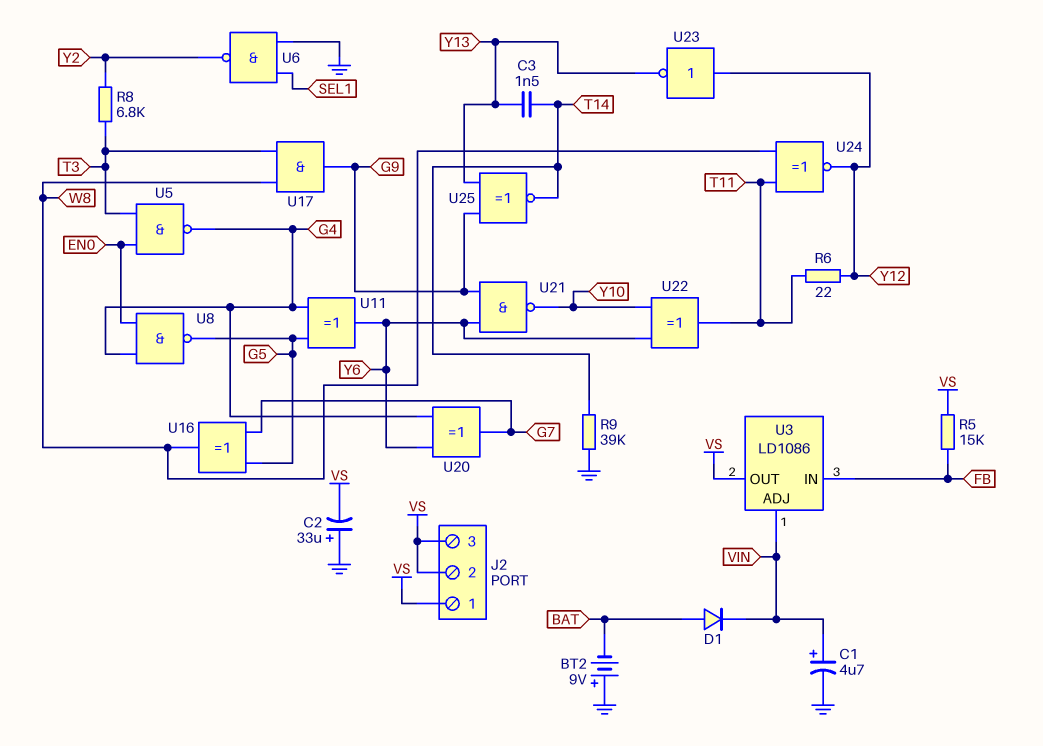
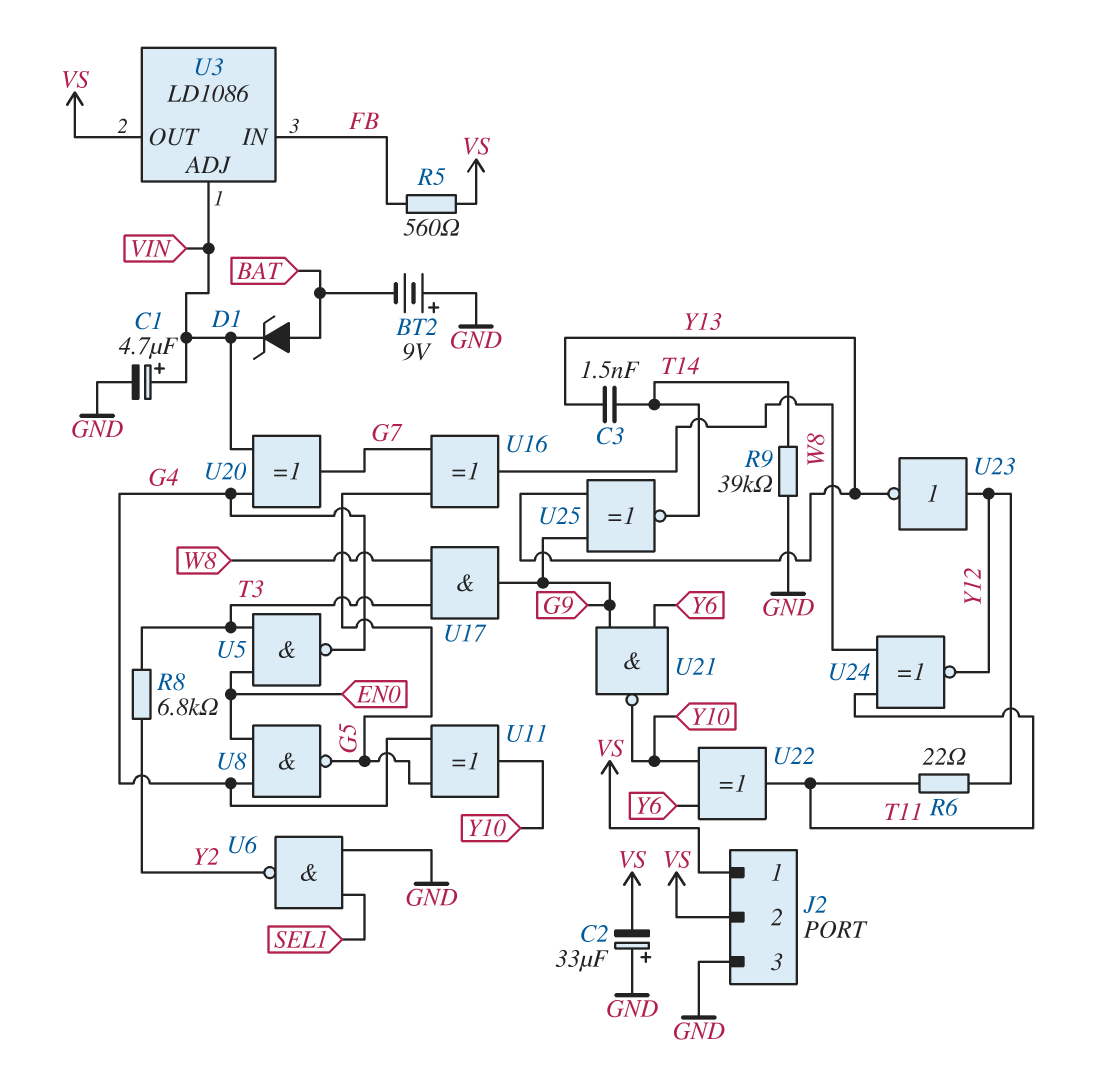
D1: diode (A BAT, K VIN) -> zener (A BAT, K VIN)
J2 pin 3: VS -> GND
R5: 15k (FB, VS) -> 560 (FB, VS)
U11: XOR (in G4, in G5, out Y6) -> XOR (in G4, in G5, out Y10)
U20: XOR (in G4, in Y6, out G7) -> XOR (in G4, in VIN, out G7)

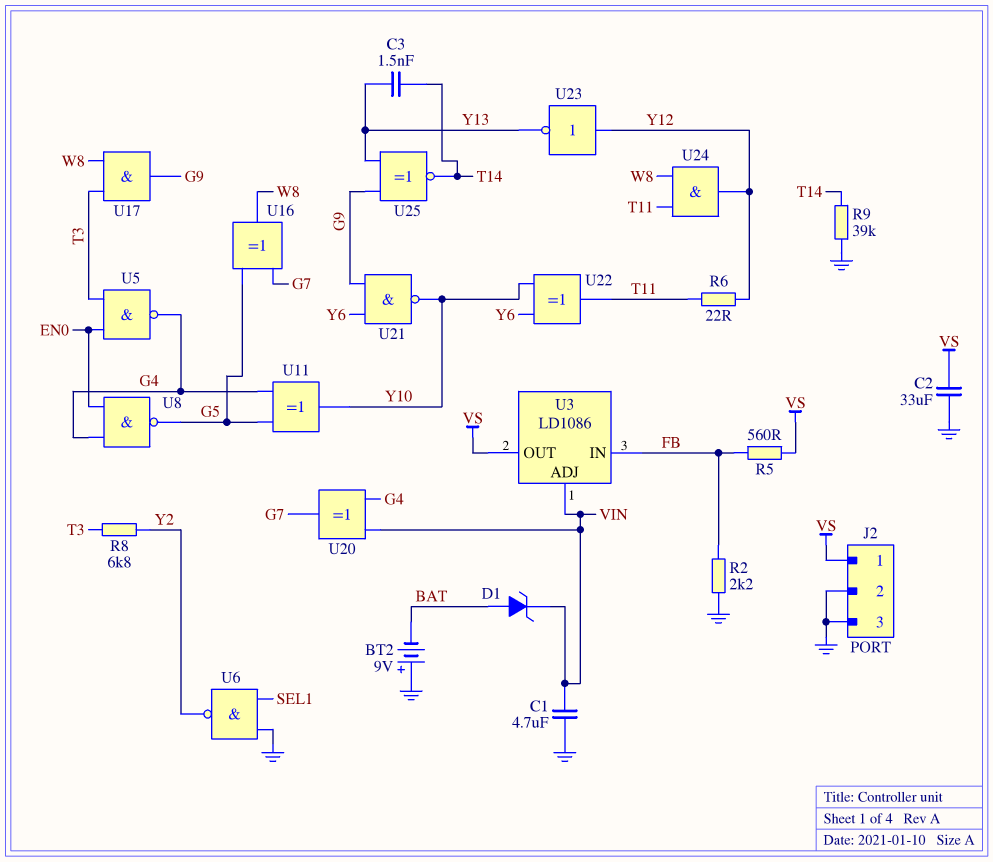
C1: 4.7uF (plus VIN, minus GND) -> 4.7uF (GND, VIN)
C2: 33uF (plus GND, minus VS) -> 33uF (GND, VS)
J2 pin 2: VS -> GND
R2: none -> 2.2k (FB, GND)
U24: XNOR (in T11, in W8, out Y12) -> AND (in T11, in W8, out Y12)

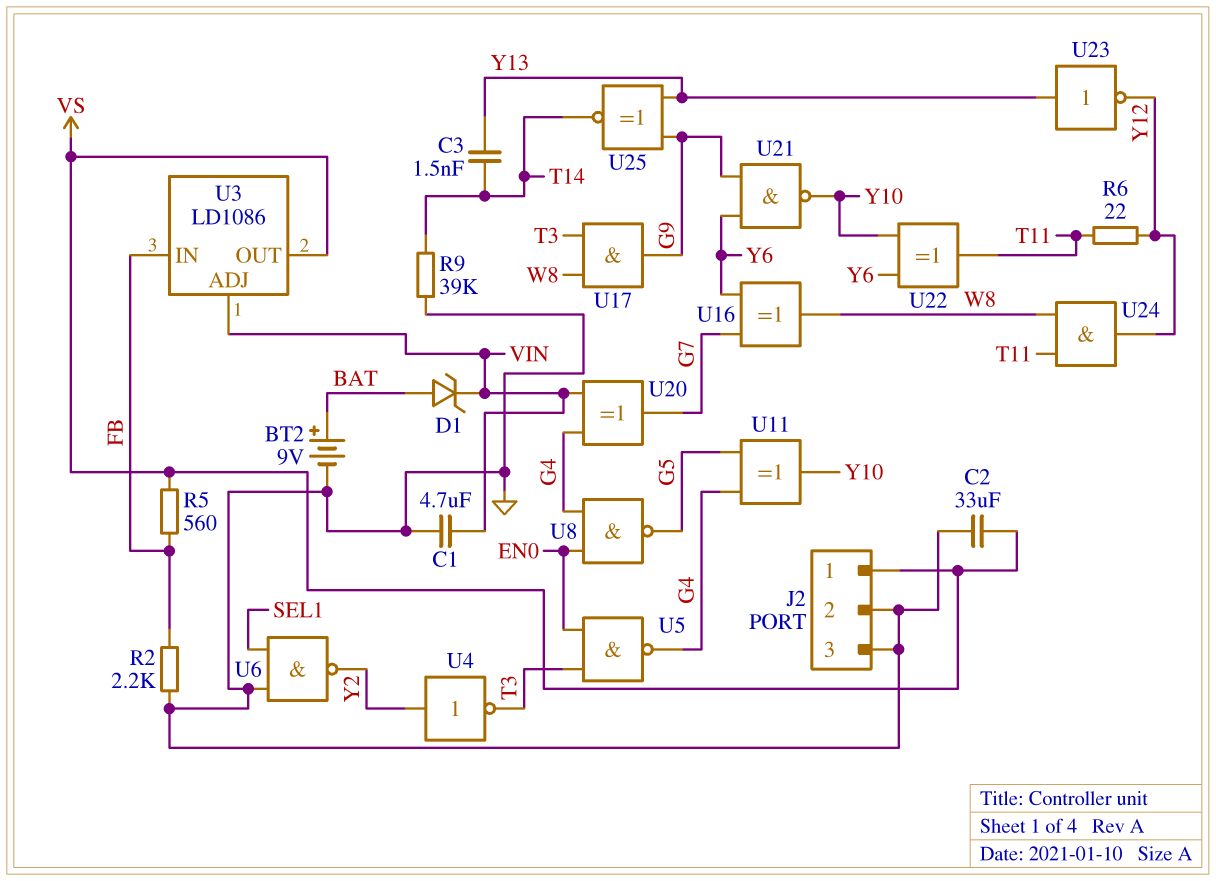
BT2: 9V (plus GND, minus BAT) -> 9V (plus BAT, minus GND)
R8: 6.8k (T3, Y2) -> none
U4: none -> NOT (in Y2, out T3)
U16: XOR (in G5, in G7, out W8) -> XOR (in G7, in Y6, out W8)
U23: NOT (in Y12, out Y13) -> NOT (in Y13, out Y12)

